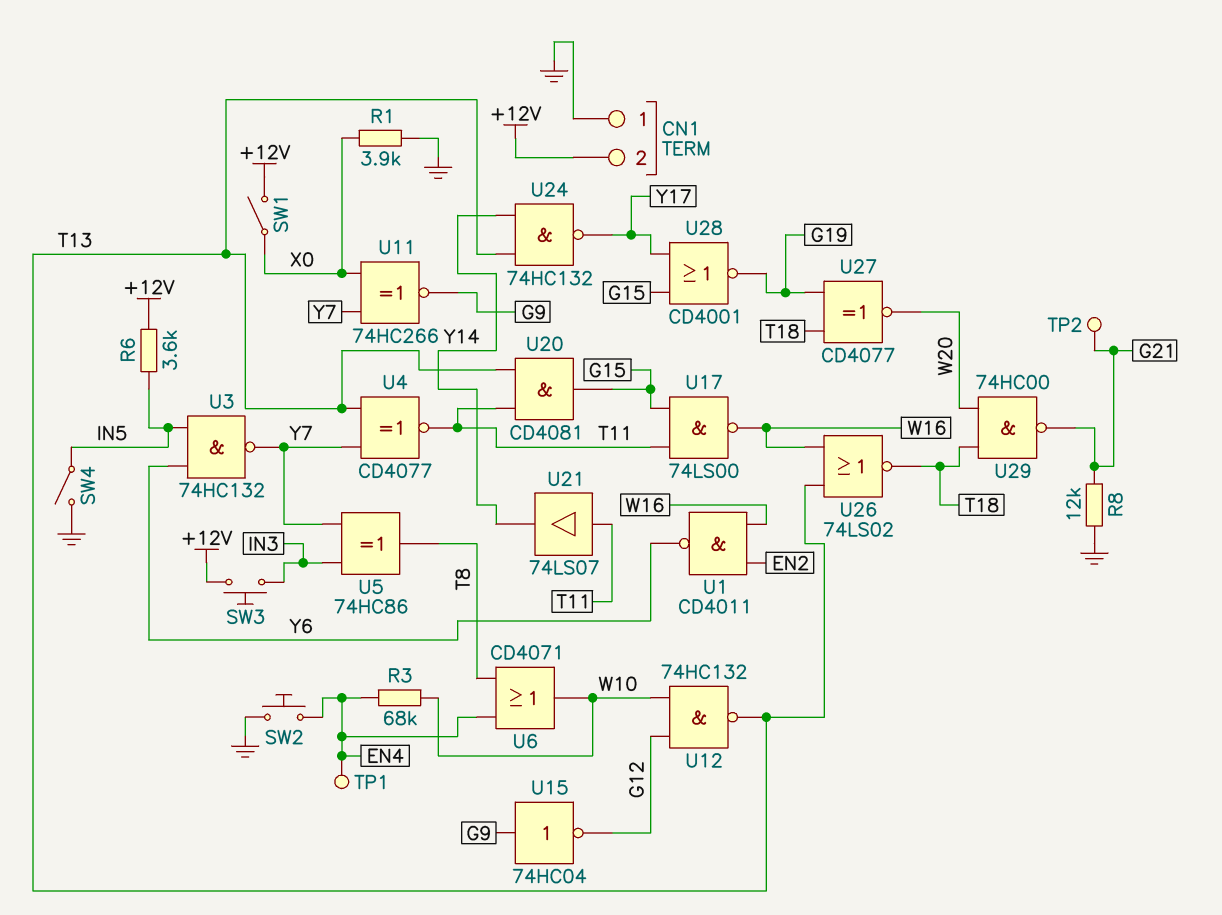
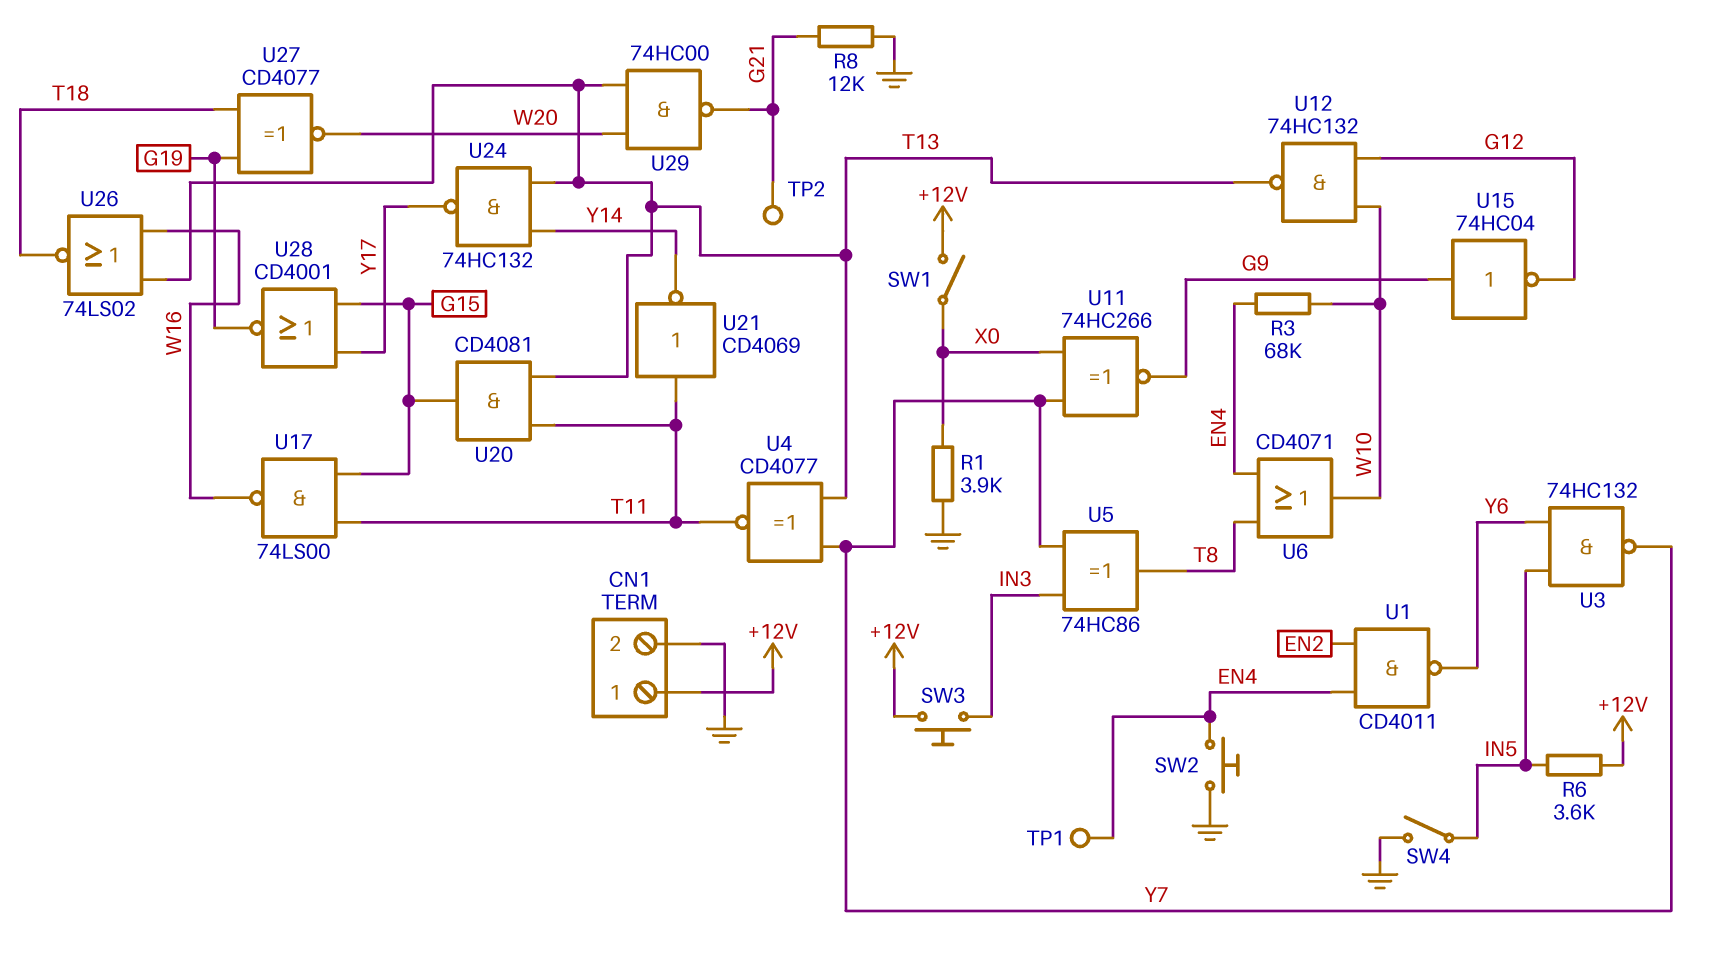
CN1 pin 1: GND -> +12V
CN1 pin 2: +12V -> GND
U1: NAND CD4011 (in EN2, in W16, out Y6) -> NAND CD4011 (in EN2, in EN4, out Y6)
U21: buffer 74LS07 (in T11, out Y14) -> NOT CD4069 (in T11, out Y14)
U29: NAND 74HC00 (in T18, in W20, out G21) -> NAND 74HC00 (in T13, in W20, out G21)

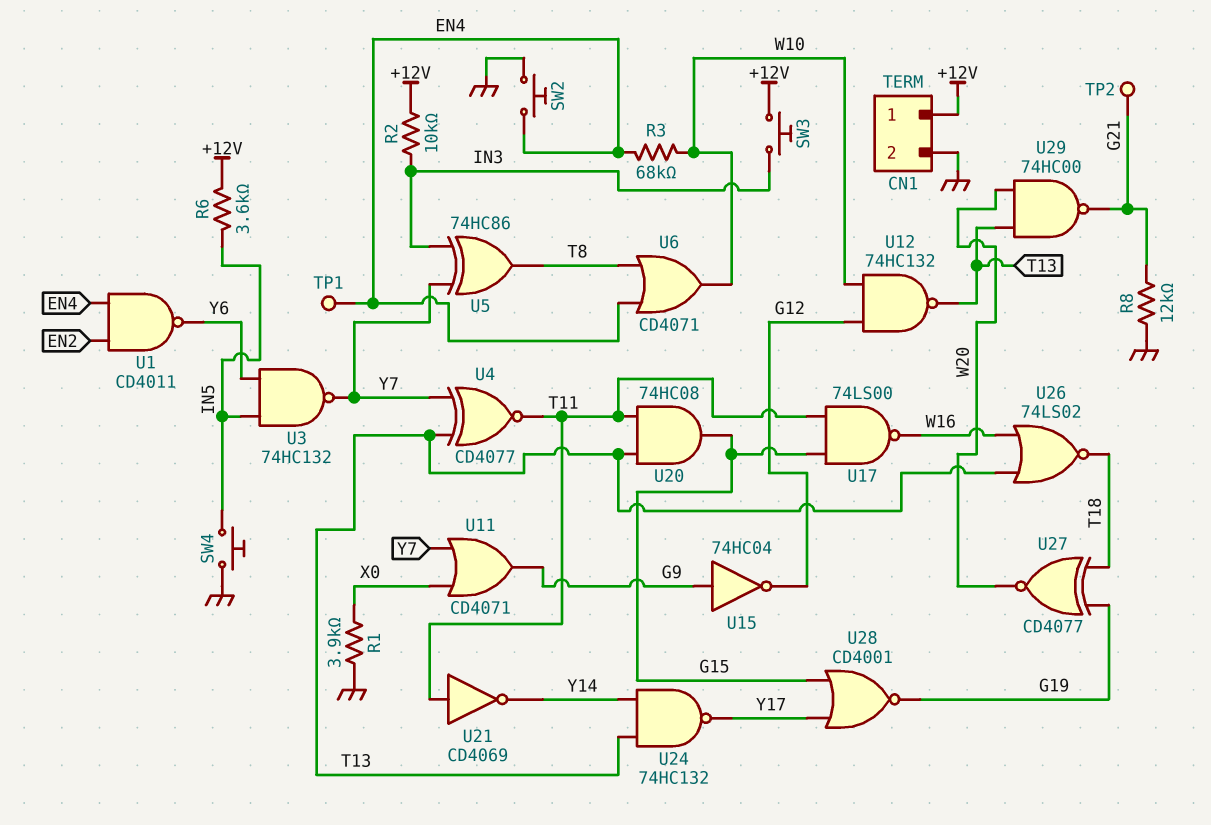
R2: none -> 10k (+12V, IN3)
SW1: switch (+12V, X0) -> none
SW4: switch (GND, IN5) -> button (GND, IN5)
U11: XNOR 74HC266 (in X0, in Y7, out G9) -> OR CD4071 (in X0, in Y7, out G9)
U20: AND CD4081 (in T11, in T13, out G15) -> AND 74HC08 (in T11, in T13, out G15)

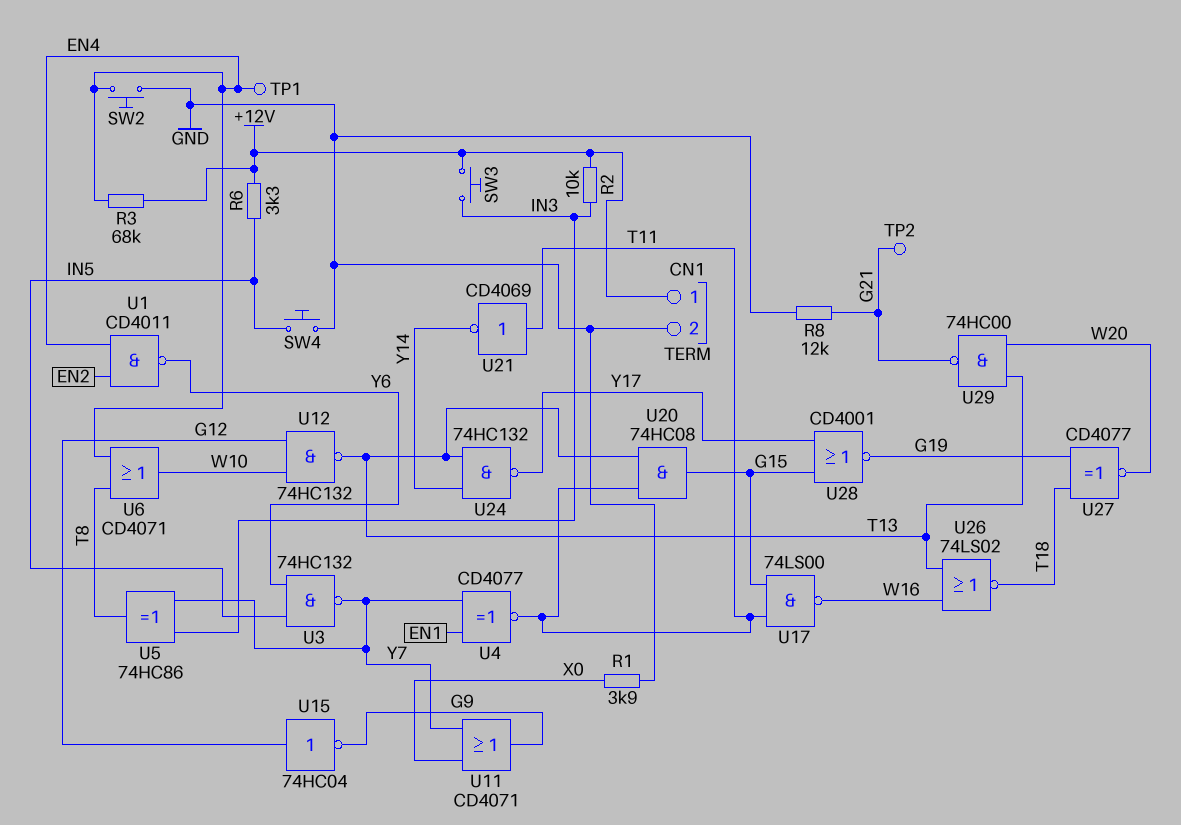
R3: 68k (EN4, W10) -> 68k (+12V, EN4)
R6: 3.6k (+12V, IN5) -> 3.3k (+12V, IN5)
U4: XNOR CD4077 (in T13, in Y7, out T11) -> XNOR CD4077 (in EN1, in Y7, out T11)
U15: NOT 74HC04 (in G9, out G12) -> NOT 74HC04 (in G12, out G9)

